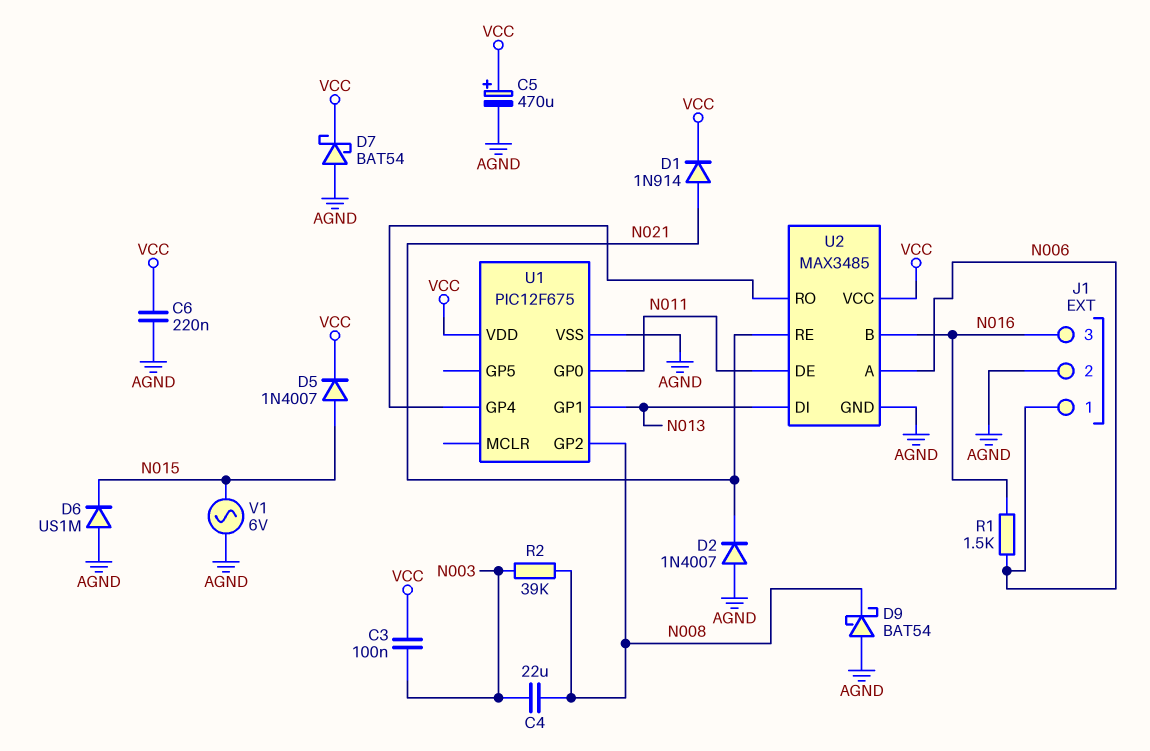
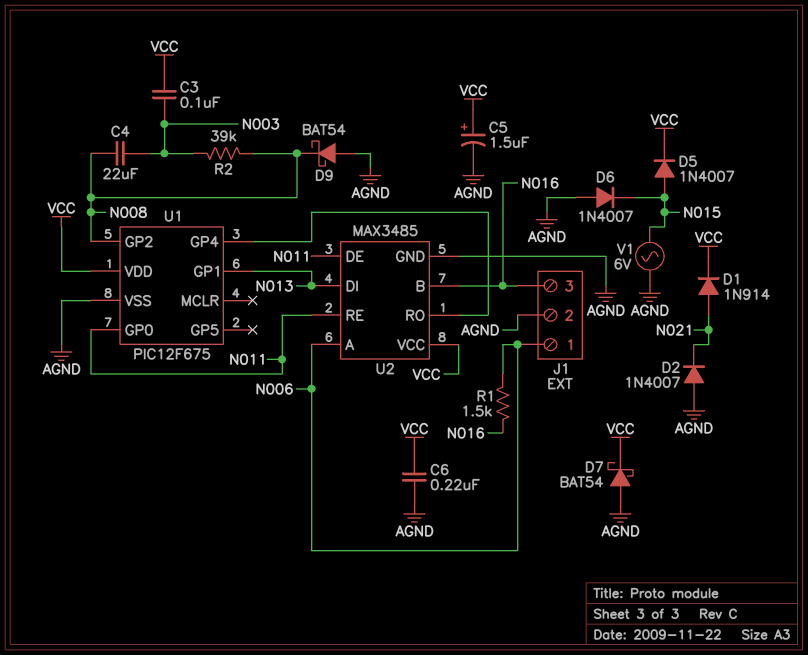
C5: 470uF (plus VCC, minus AGND) -> 1.5uF (plus VCC, minus AGND)
D6: diode US1M (A AGND, K N015) -> diode 1N4007 (A AGND, K N015)
U2 pin RE: N021 -> N011

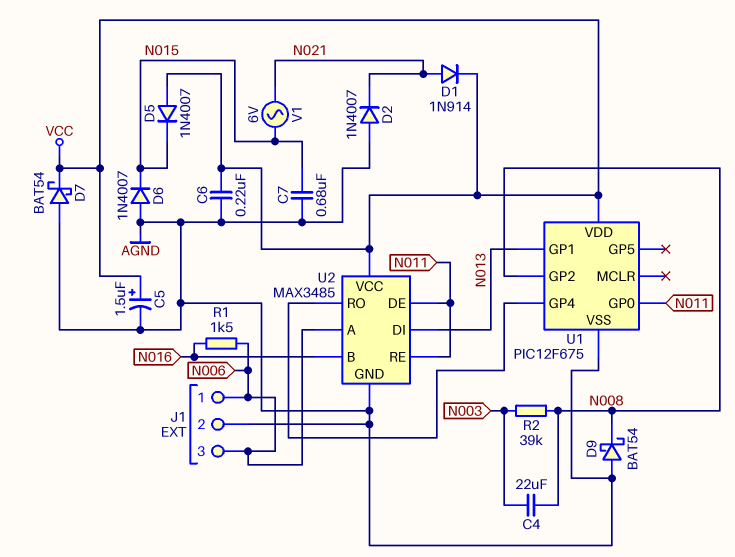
C3: 100nF (N003, VCC) -> none
C7: none -> 680nF (AGND, N015)
D5: diode 1N4007 (A N015, K VCC) -> diode 1N4007 (A VCC, K N015)
J1 pin 3: N016 -> N006
V1: AC 6V (AGND, N015) -> AC 6V (N015, N021)

